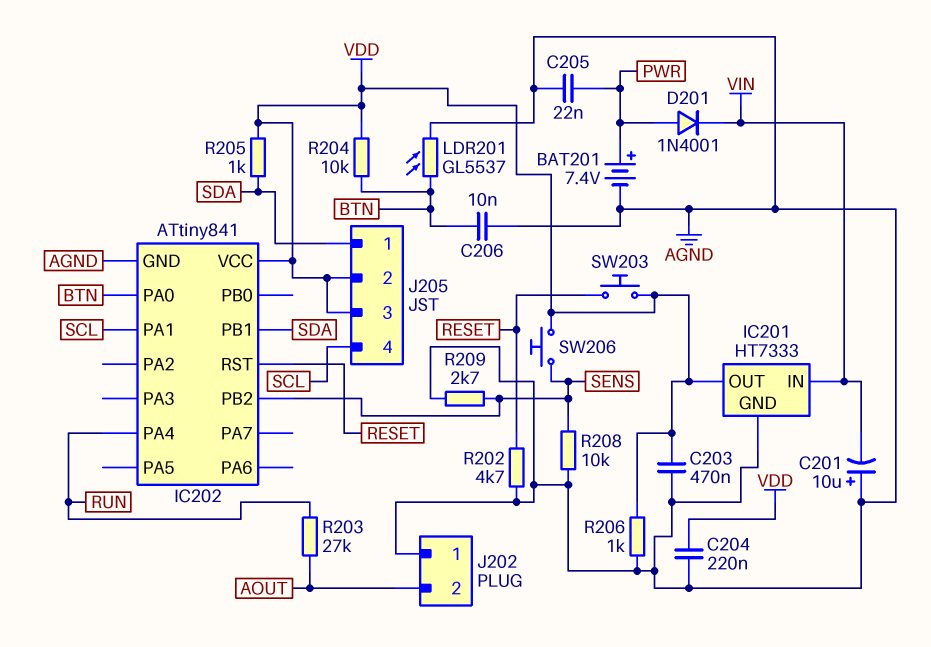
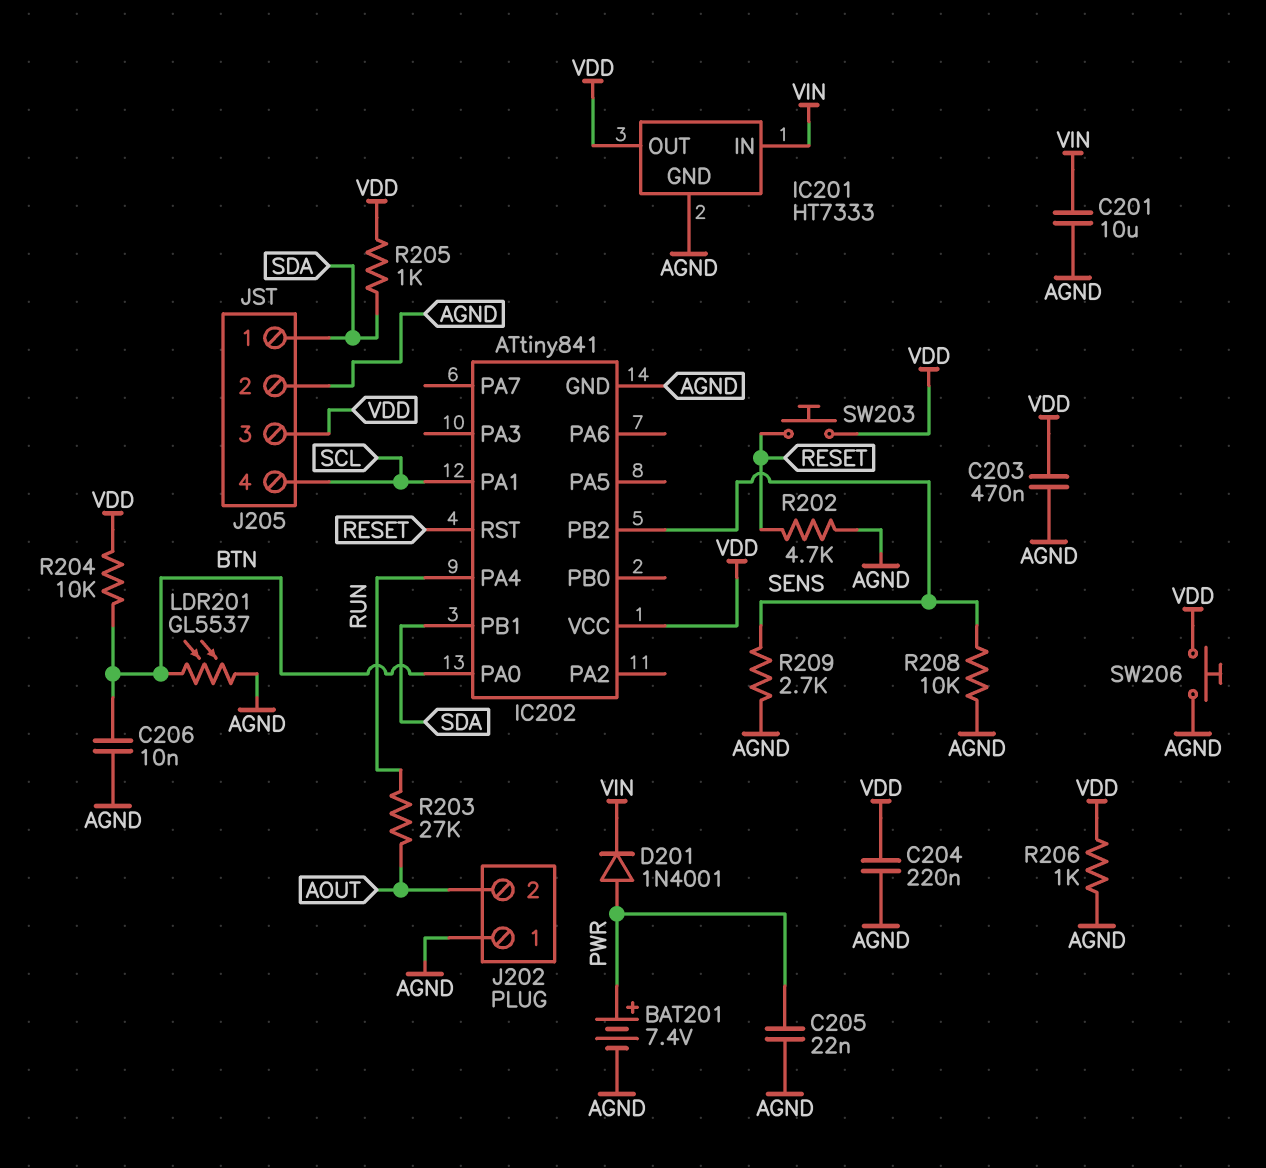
C201: 10uF (plus AGND, minus VIN) -> 10uF (AGND, VIN)
J205 pin 2: VDD -> AGND
SW206: button (SENS, VDD) -> button (AGND, VDD)

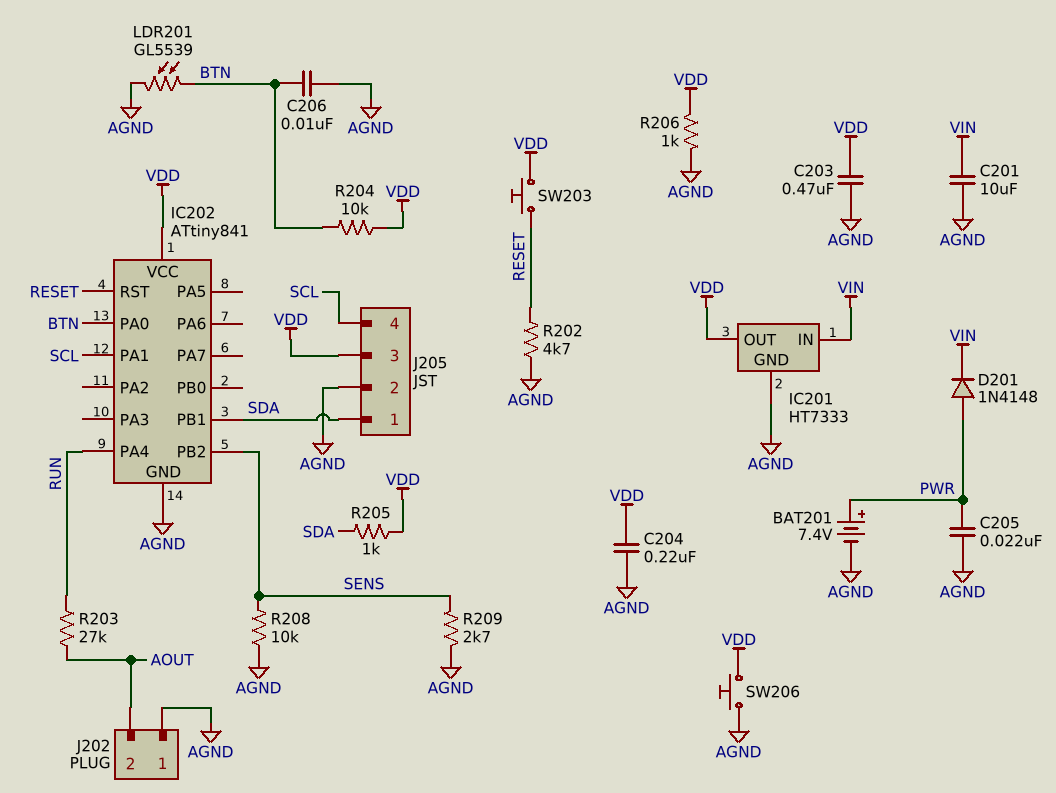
D201: diode 1N4001 (A PWR, K VIN) -> diode 1N4148 (A PWR, K VIN)
LDR201: GL5537 (AGND, BTN) -> GL5539 (AGND, BTN)

